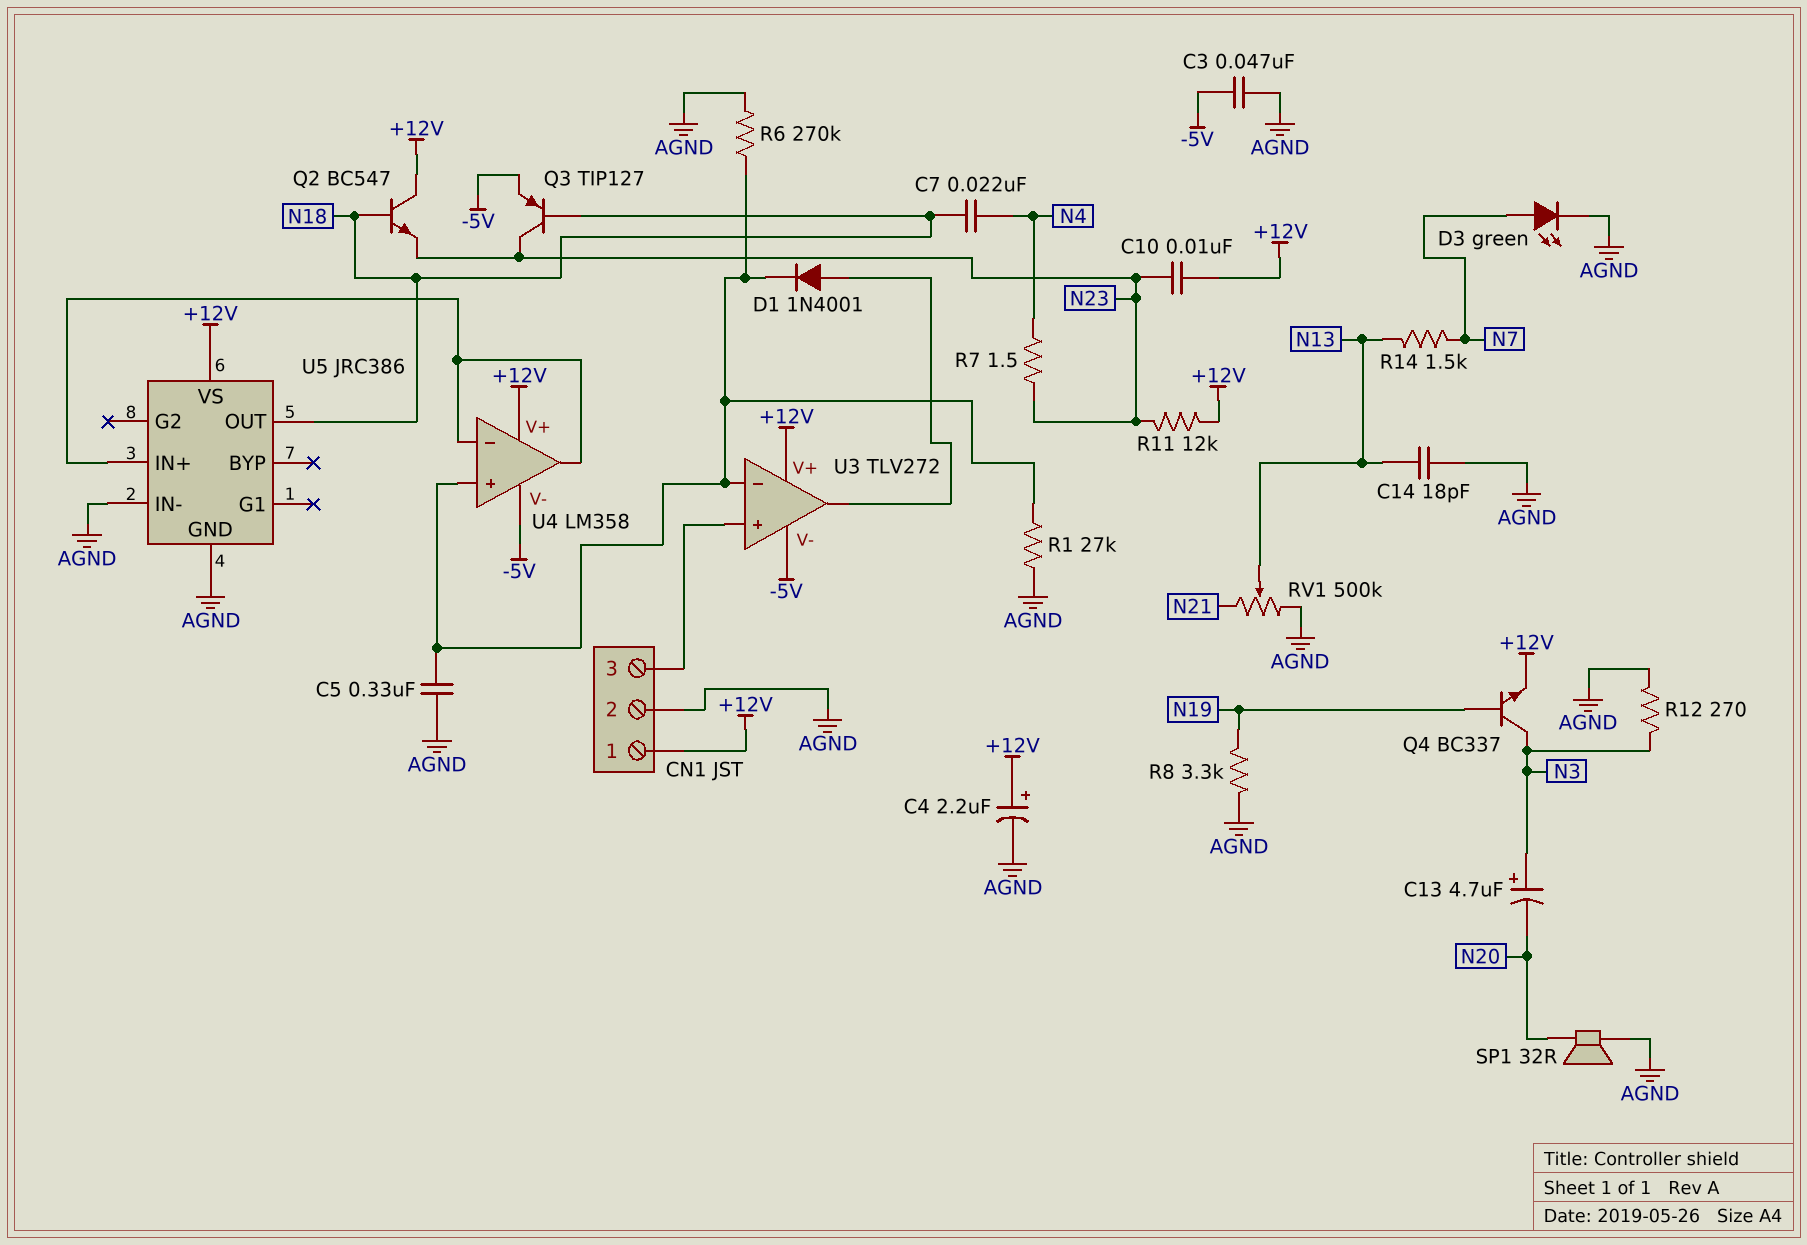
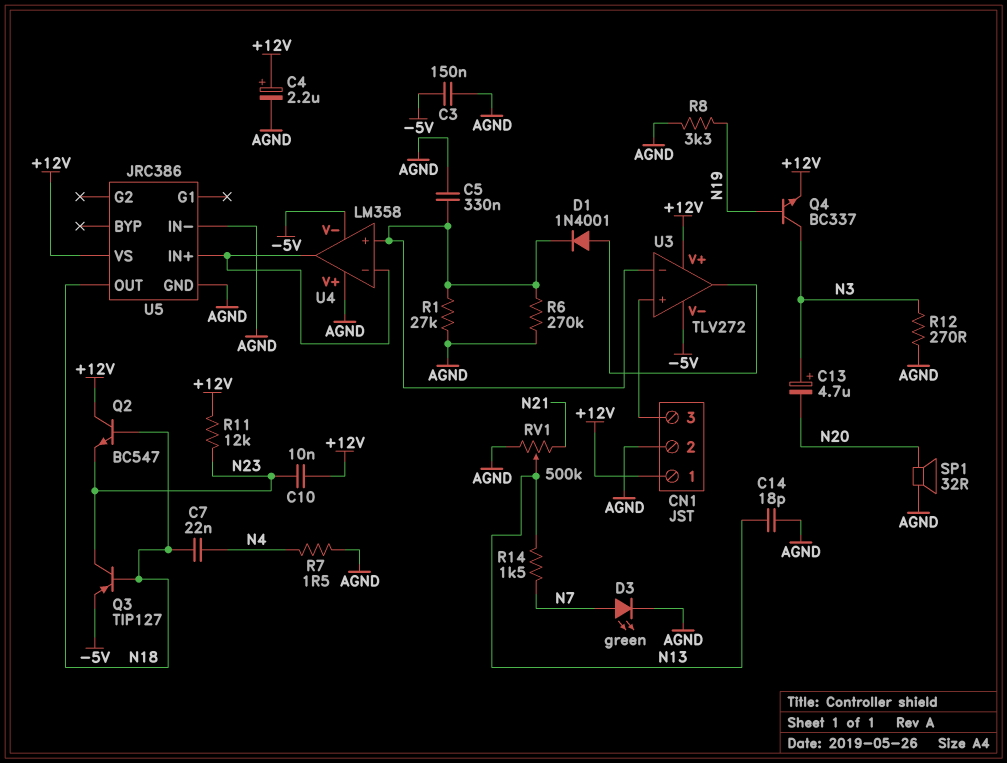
C3: 47nF (-5V, AGND) -> 150nF (-5V, AGND)
R7: 1.5 (N4, N23) -> 1.5 (AGND, N4)
U4 pin V+: +12V -> AGND

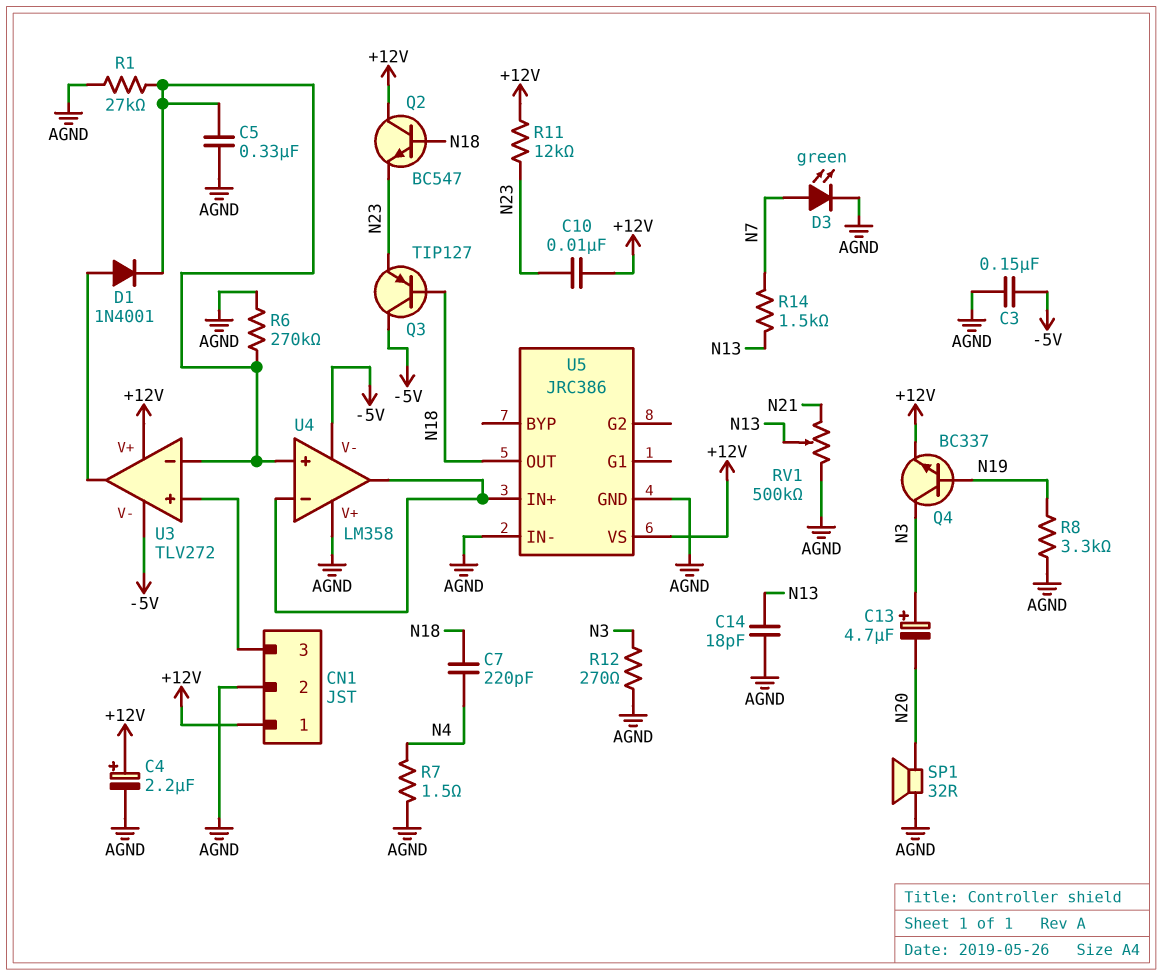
C7: 22nF (N4, N18) -> 220pF (N4, N18)
Q3: PNP TIP127 (B N18, C N23, E -5V) -> PNP TIP127 (B N18, C -5V, E N23)

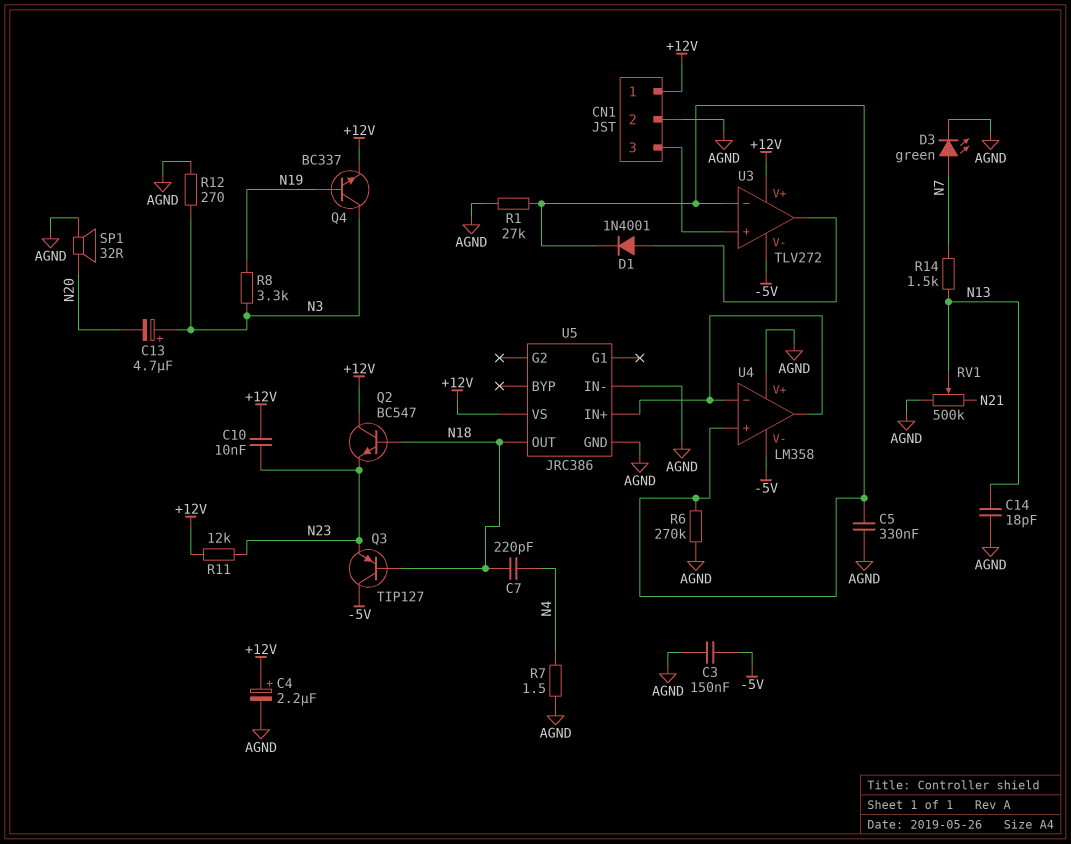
R8: 3.3k (AGND, N19) -> 3.3k (N3, N19)

